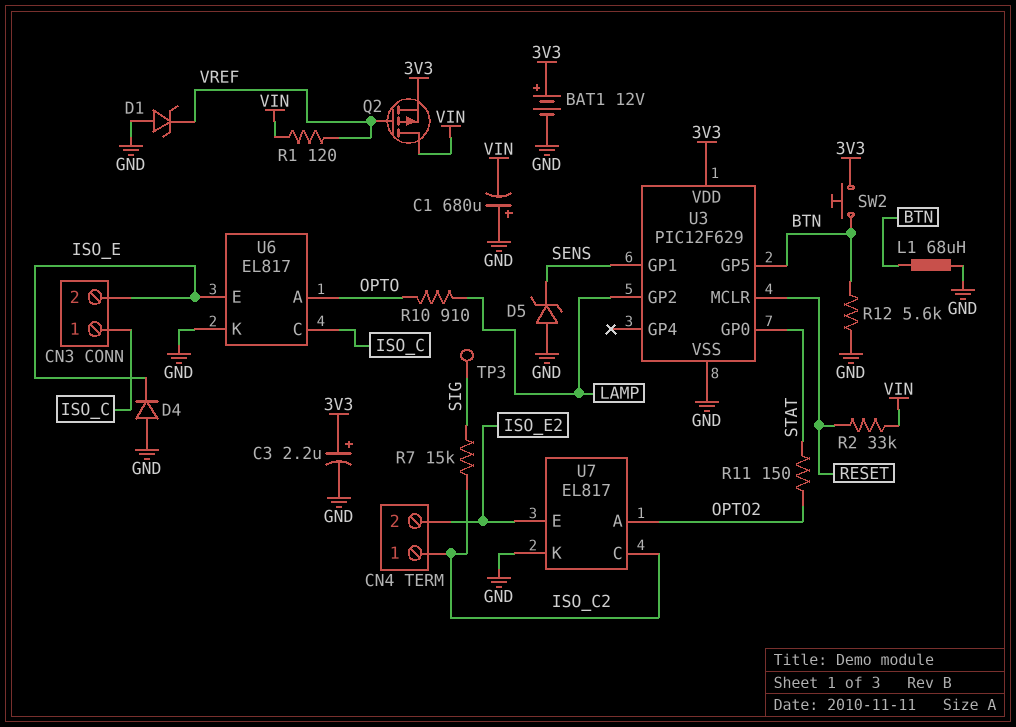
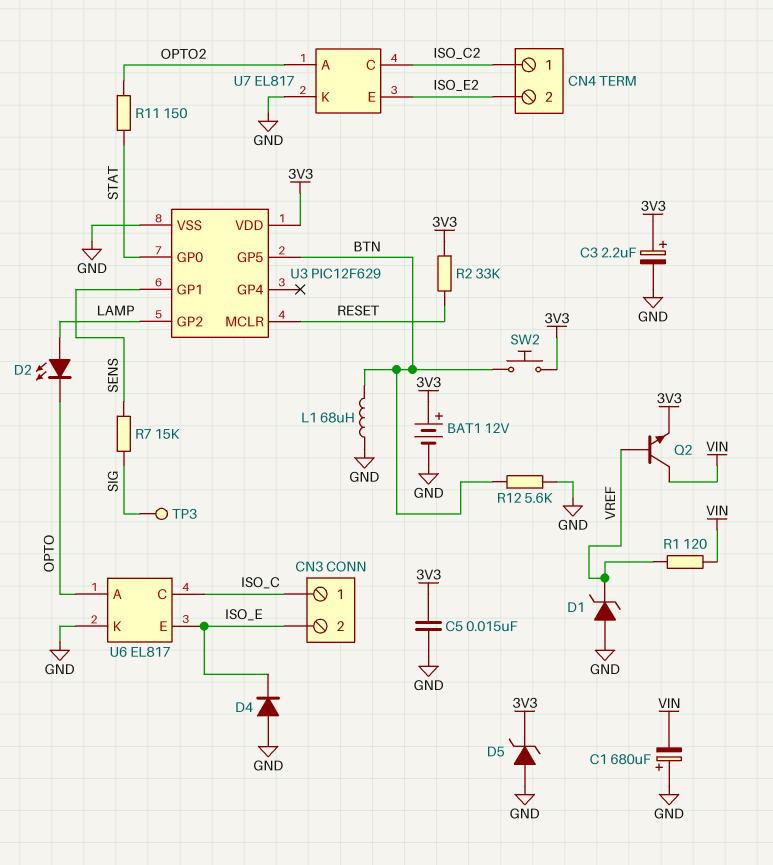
C5: none -> 15nF (3V3, GND)
D2: none -> LED (A LAMP, K OPTO)
D5: zener (A GND, K SENS) -> zener (A GND, K 3V3)
Q2: PMOS (G VREF, D VIN, S 3V3) -> NPN (B VREF, C VIN, E 3V3)
R2: 33k (RESET, VIN) -> 33k (3V3, RESET)
R7: 15k (ISO_C2, SIG) -> 15k (SENS, SIG)
R10: 910 (LAMP, OPTO) -> none

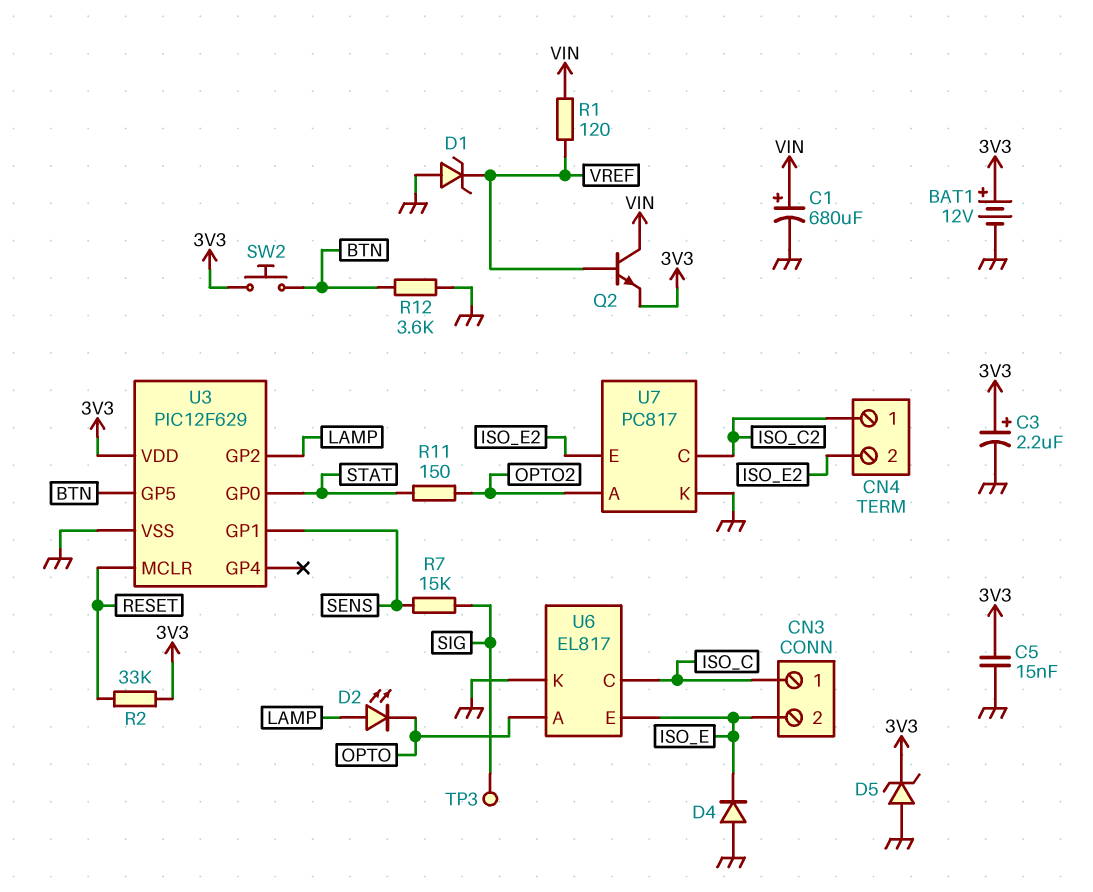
C1: 680uF (plus GND, minus VIN) -> 680uF (plus VIN, minus GND)
L1: 68uH (BTN, GND) -> none
R12: 5.6k (BTN, GND) -> 3.6k (BTN, GND)
U7: EL817 -> PC817

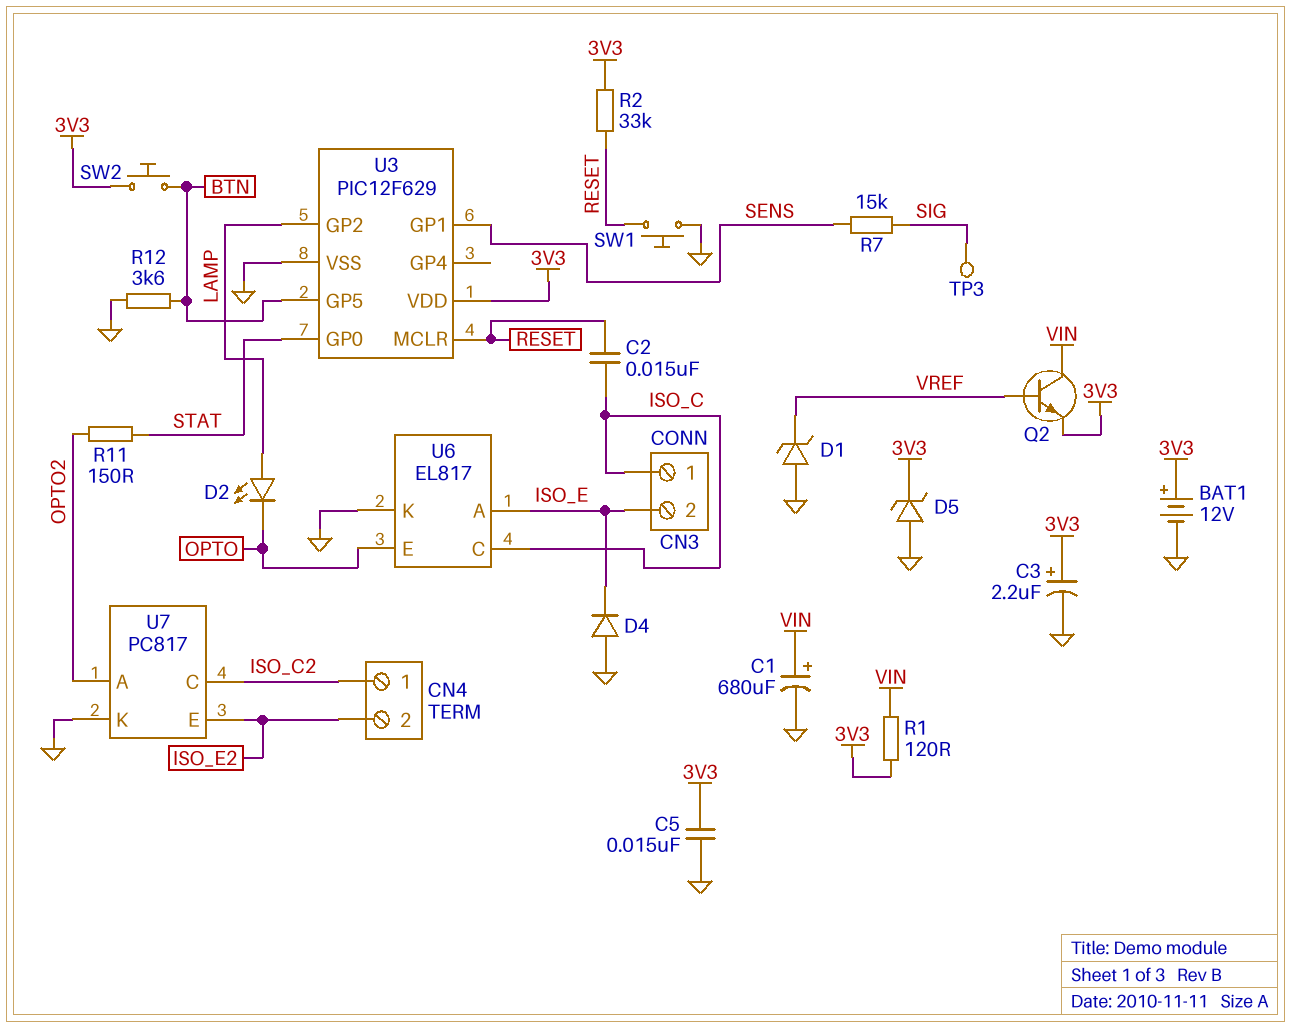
C2: none -> 15nF (ISO_C, RESET)
R1: 120 (VIN, VREF) -> 120 (3V3, VIN)
SW1: none -> button (GND, RESET)
U6 pin A: OPTO -> ISO_E
U6 pin E: ISO_E -> OPTO

